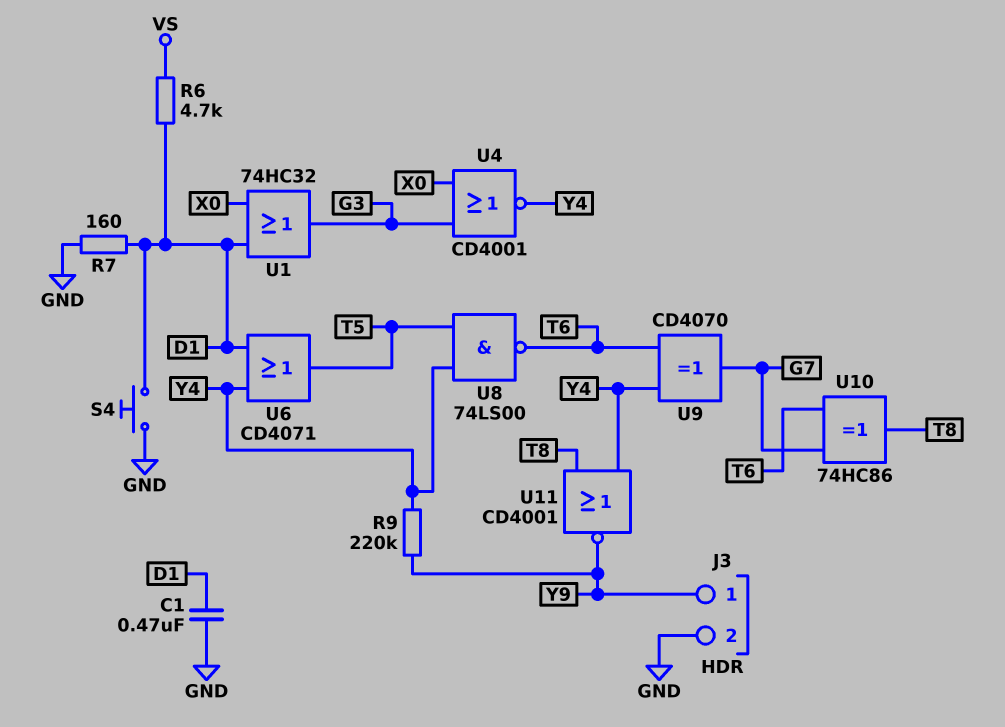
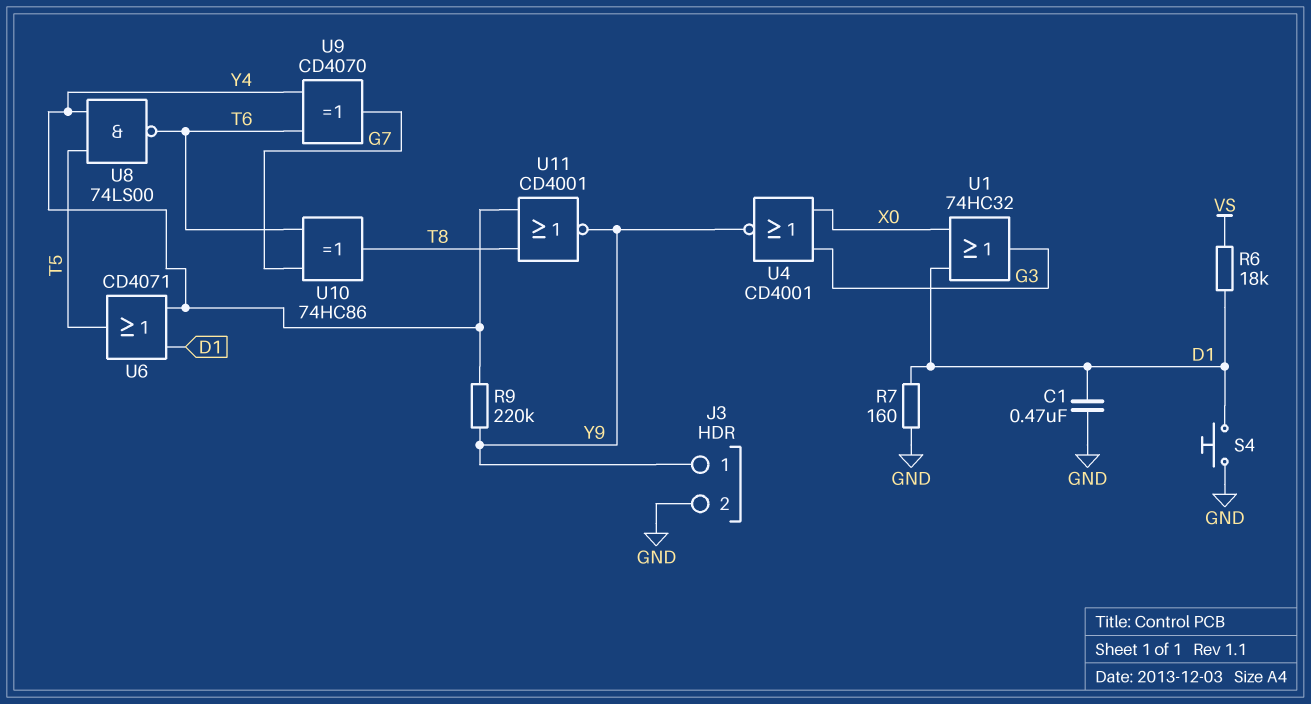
R6: 4.7k (D1, VS) -> 18k (D1, VS)
U4: NOR CD4001 (in G3, in X0, out Y4) -> NOR CD4001 (in G3, in X0, out Y9)

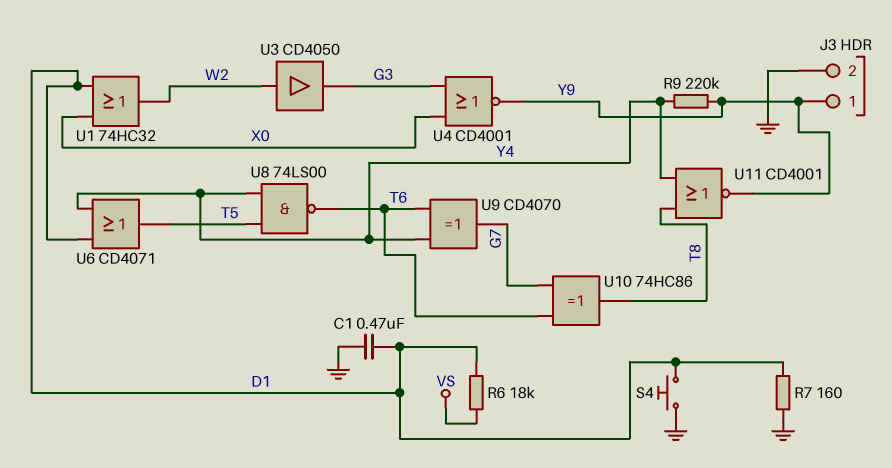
U1: OR 74HC32 (in D1, in X0, out G3) -> OR 74HC32 (in D1, in X0, out W2)
U3: none -> buffer CD4050 (in W2, out G3)

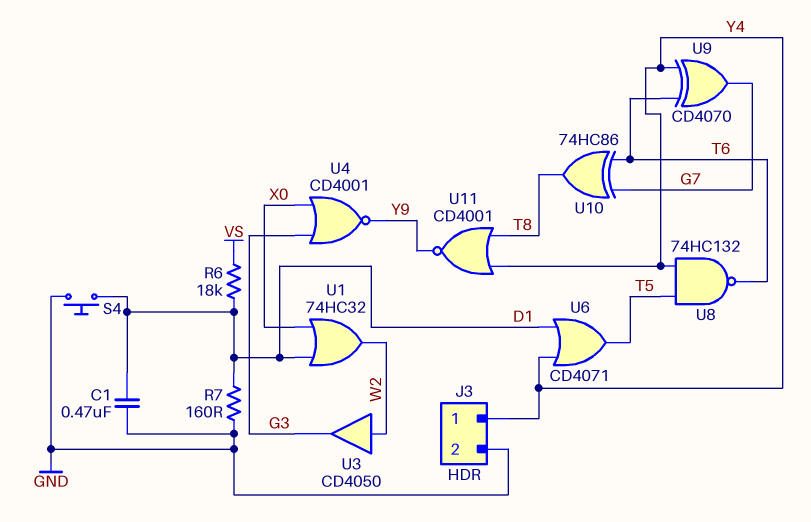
J3 pin 1: Y9 -> Y4
R9: 220k (Y4, Y9) -> none
U8: NAND 74LS00 (in T5, in Y4, out T6) -> NAND 74HC132 (in T5, in Y4, out T6)

